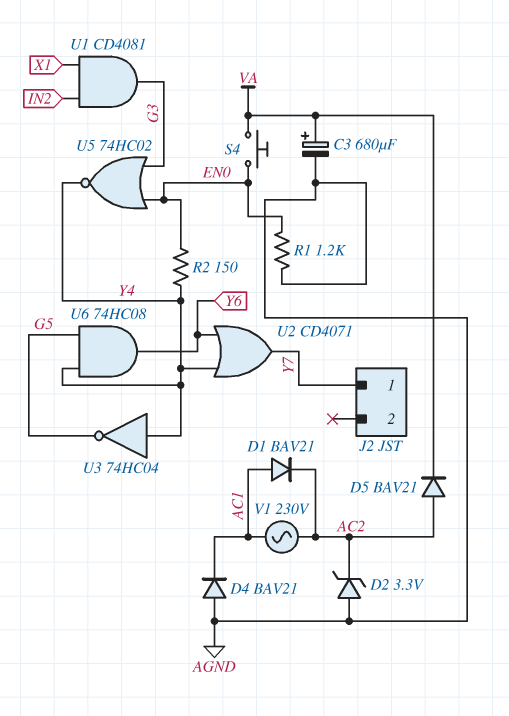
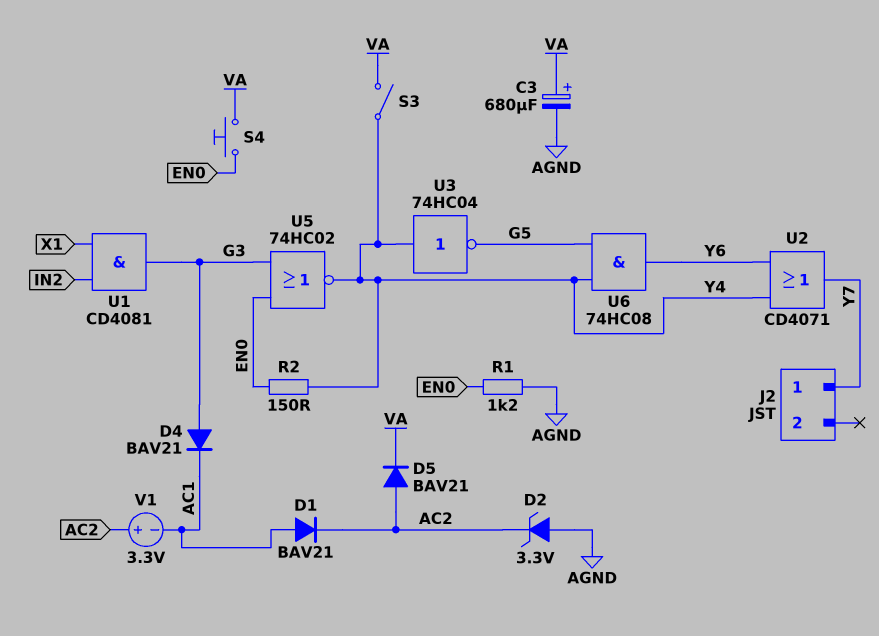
D4: diode BAV21 (A AGND, K AC1) -> diode BAV21 (A G3, K AC1)
S3: none -> switch (VA, Y4)
V1: AC 230V (AC1, AC2) -> 3.3V (plus AC2, minus AC1)

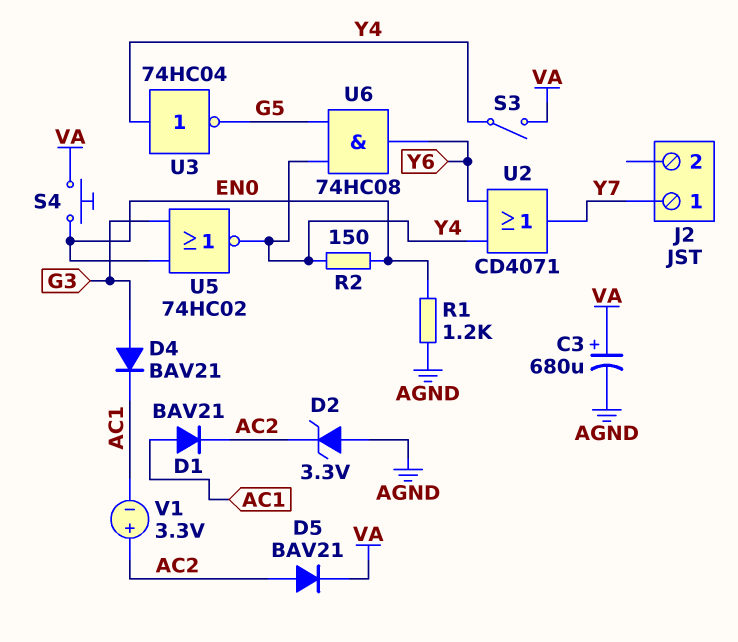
U1: AND CD4081 (in IN2, in X1, out G3) -> none

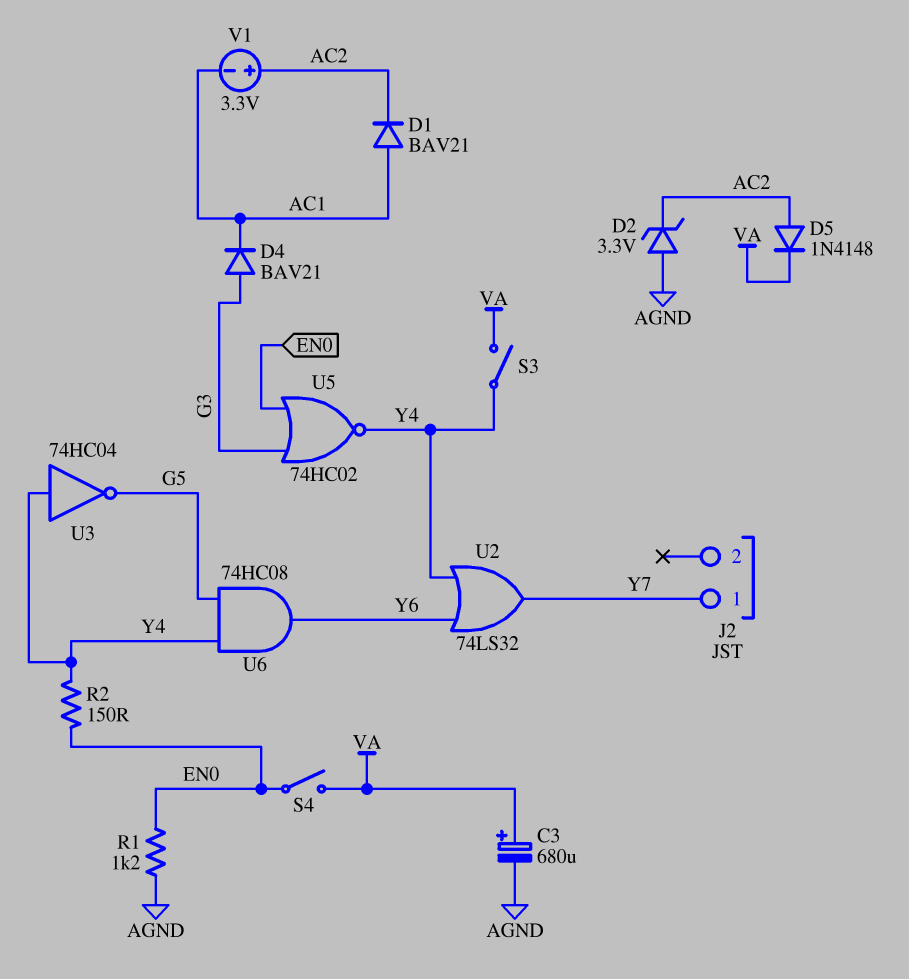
D5: diode BAV21 (A AC2, K VA) -> diode 1N4148 (A AC2, K VA)
S4: button (EN0, VA) -> switch (EN0, VA)
U2: OR CD4071 (in Y4, in Y6, out Y7) -> OR 74LS32 (in Y4, in Y6, out Y7)

